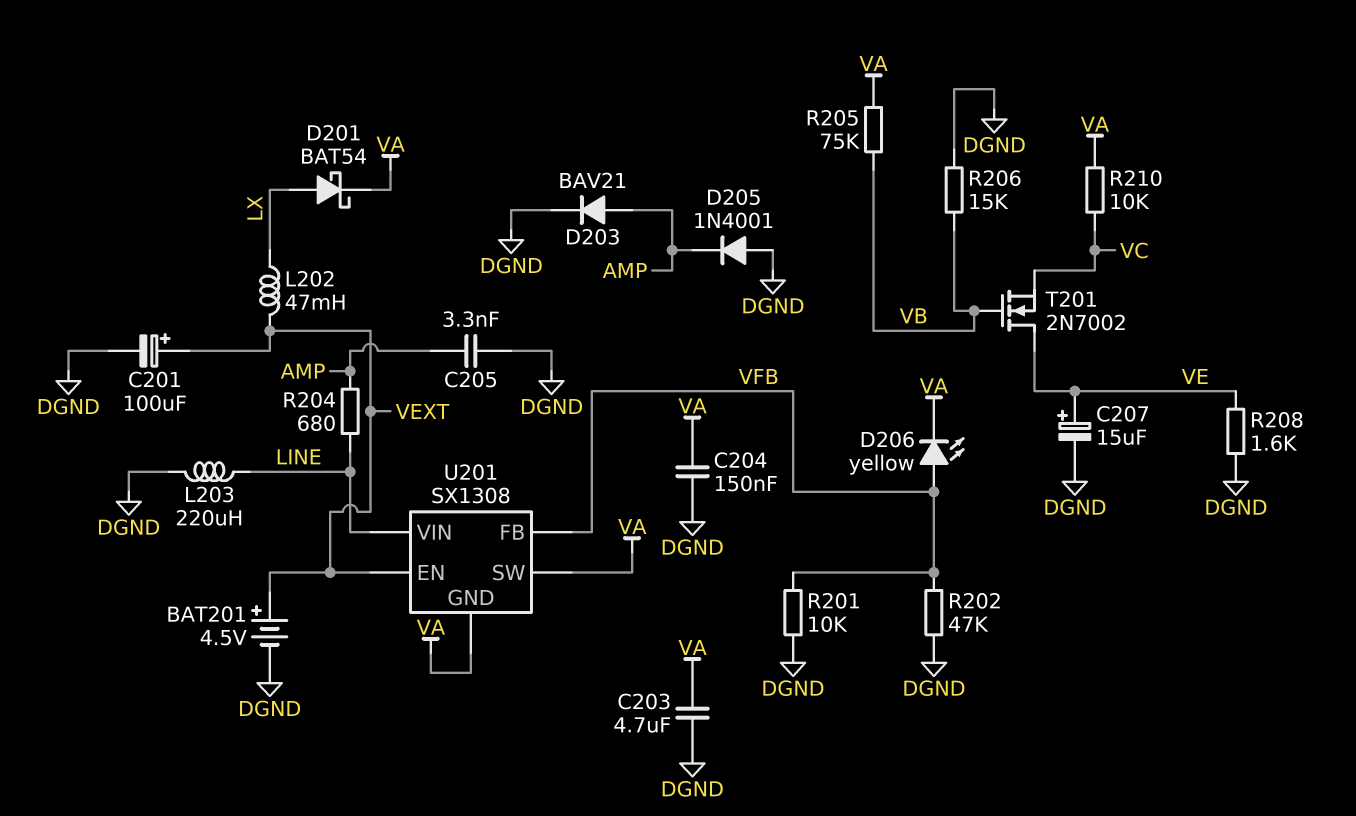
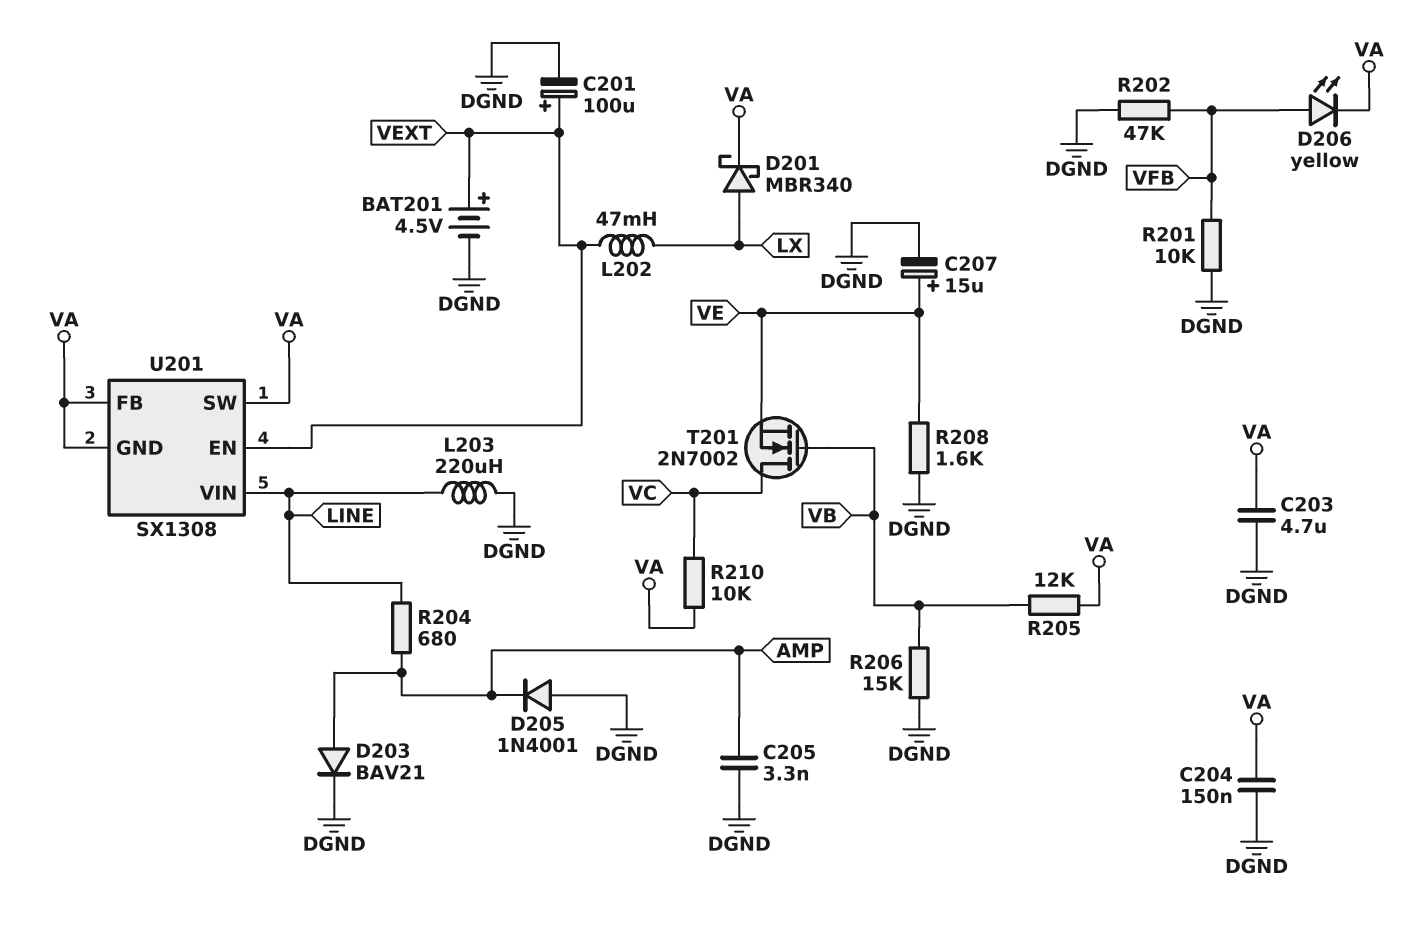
D201: schottky BAT54 (A LX, K VA) -> schottky MBR340 (A LX, K VA)
R205: 75k (VA, VB) -> 12k (VA, VB)
T201: NMOS 2N7002 (G VB, D VE, S VC) -> NMOS 2N7002 (G VB, D VC, S VE)
U201 pin FB: VFB -> VA

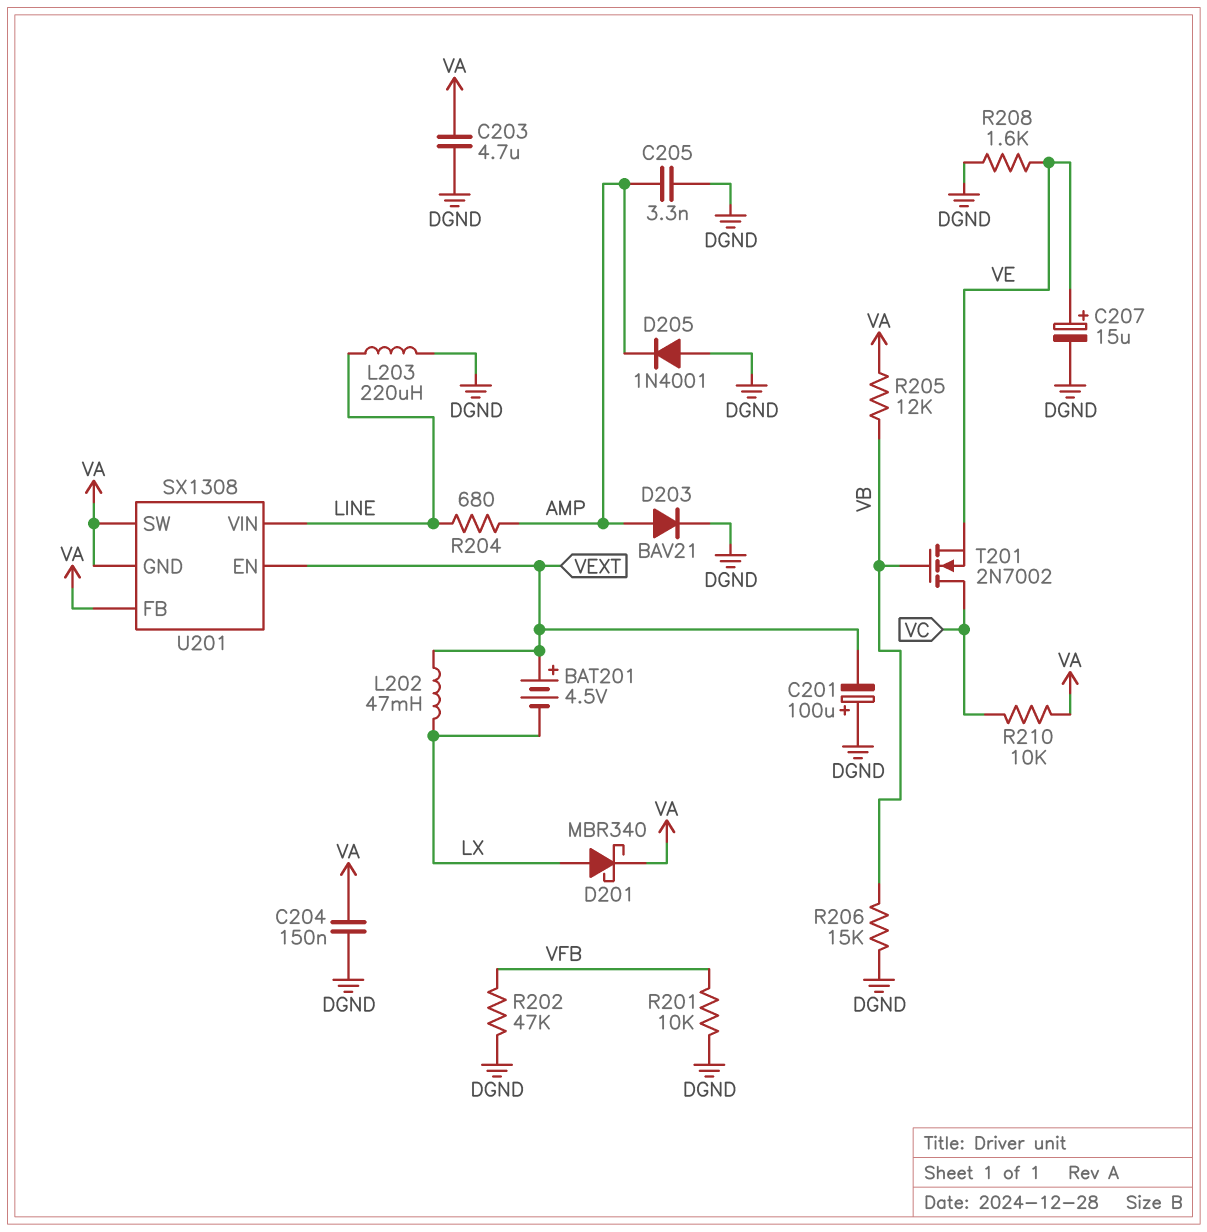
BAT201: 4.5V (plus VEXT, minus DGND) -> 4.5V (plus VEXT, minus LX)
C201: 100uF (plus VEXT, minus DGND) -> 100uF (plus DGND, minus VEXT)
D206: LED yellow (A VFB, K VA) -> none

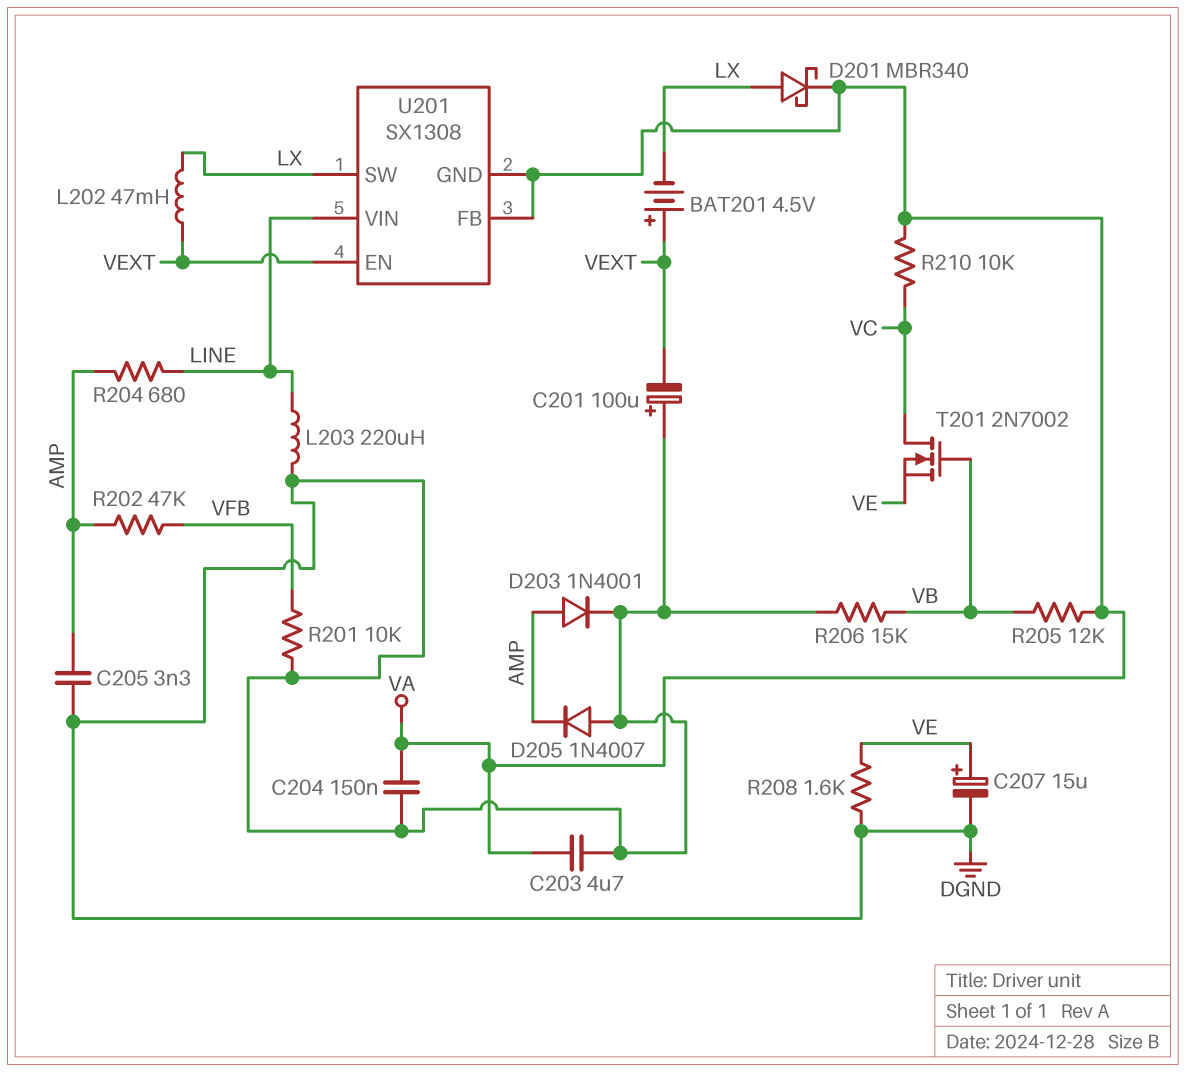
D203: diode BAV21 (A AMP, K DGND) -> diode 1N4001 (A AMP, K DGND)
D205: diode 1N4001 (A DGND, K AMP) -> diode 1N4007 (A DGND, K AMP)
R202: 47k (DGND, VFB) -> 47k (AMP, VFB)
U201 pin SW: VA -> LX

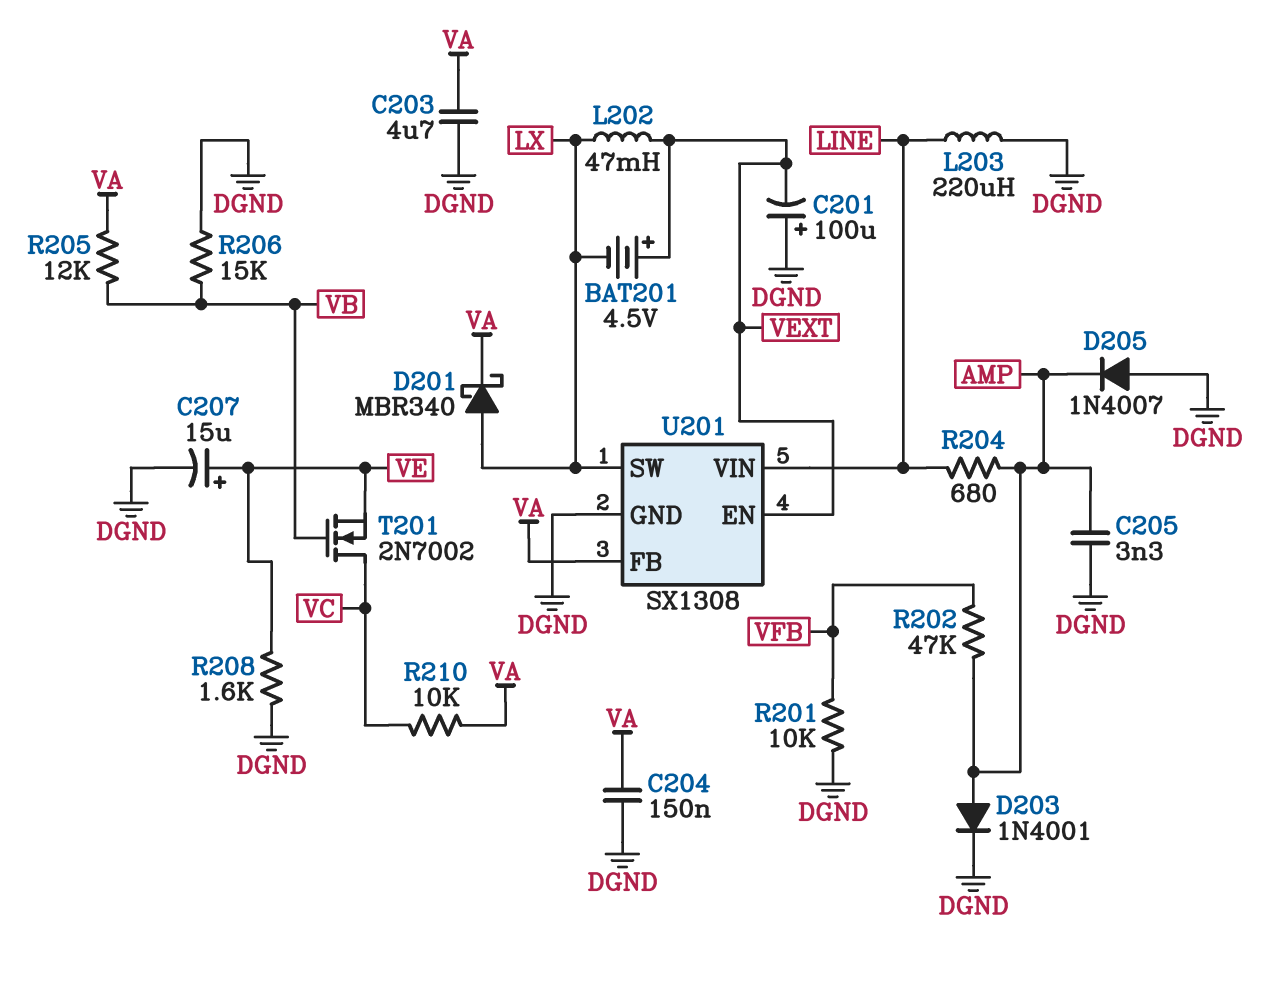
U201 pin GND: VA -> DGND

